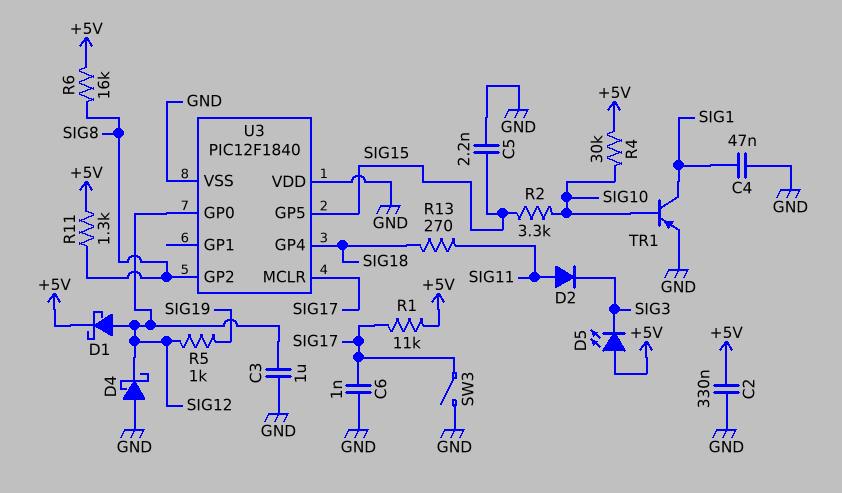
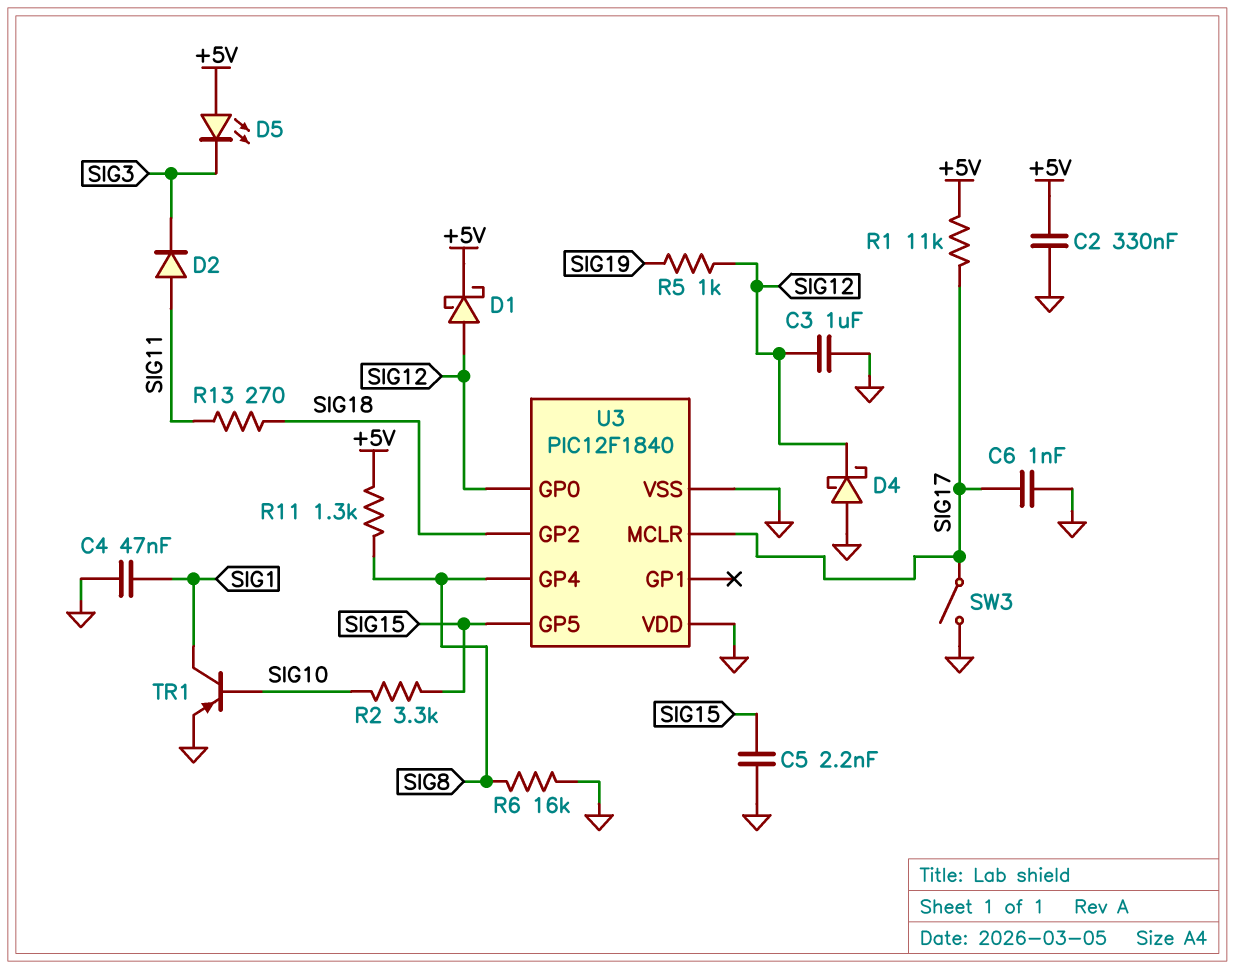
R4: 30k (+5V, SIG10) -> none
R6: 16k (+5V, SIG8) -> 16k (GND, SIG8)
U3 pin GP2: SIG8 -> SIG18
U3 pin GP4: SIG18 -> SIG8

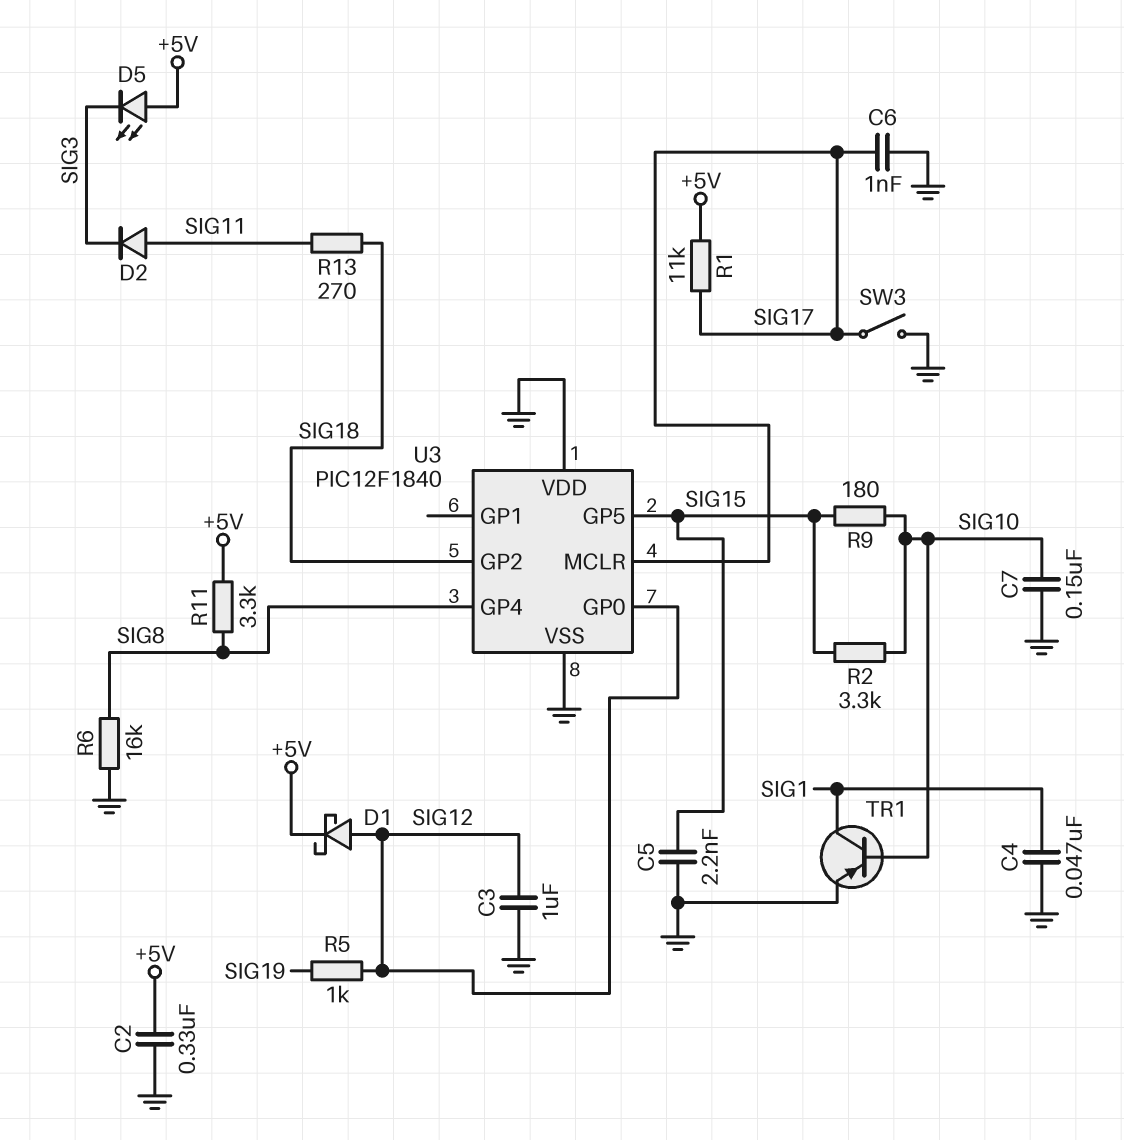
C7: none -> 150nF (GND, SIG10)
D4: schottky (A GND, K SIG12) -> none
R9: none -> 180 (SIG10, SIG15)
R11: 1.3k (+5V, SIG8) -> 3.3k (+5V, SIG8)

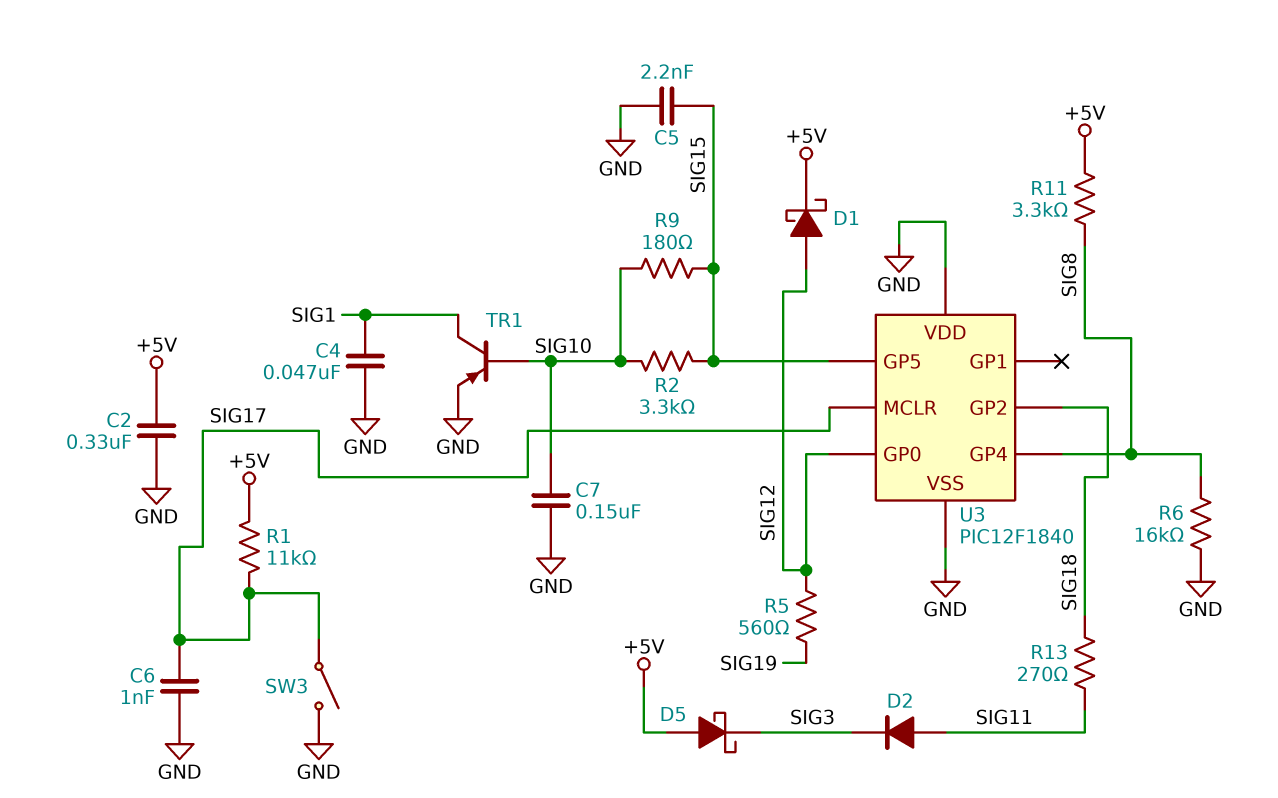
C3: 1uF (GND, SIG12) -> none
D5: LED (A +5V, K SIG3) -> schottky (A +5V, K SIG3)
R5: 1k (SIG12, SIG19) -> 560 (SIG12, SIG19)

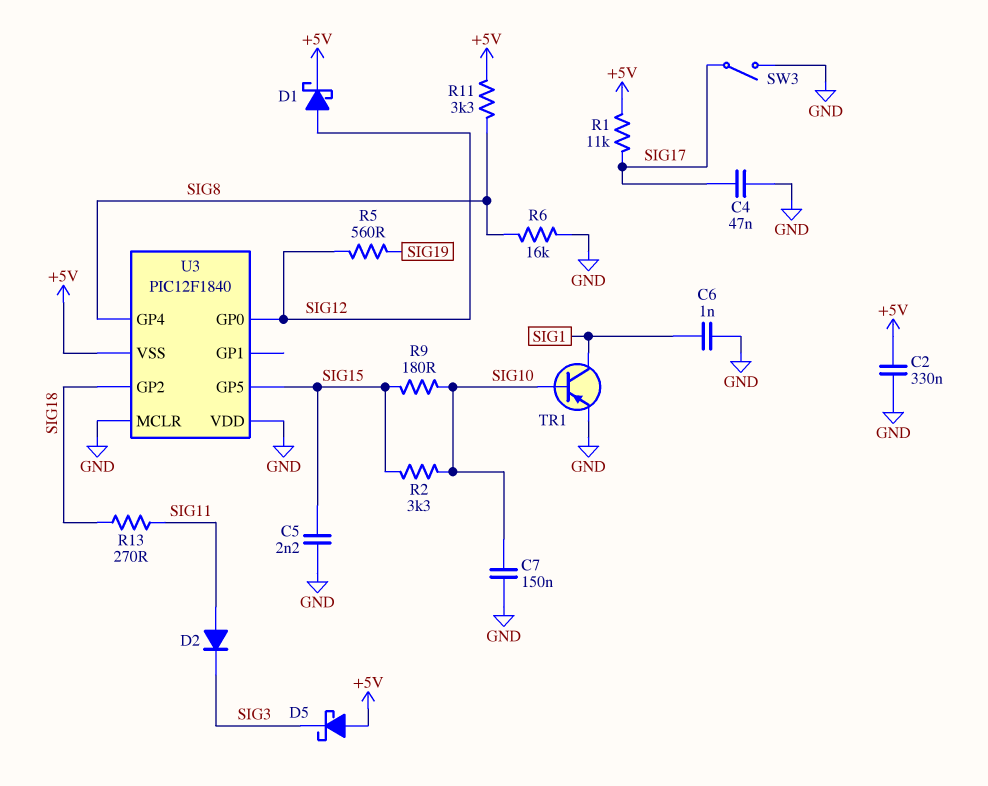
C4: 47nF (GND, SIG1) -> 47nF (GND, SIG17)
C6: 1nF (GND, SIG17) -> 1nF (GND, SIG1)
U3 pin MCLR: SIG17 -> GND
U3 pin VSS: GND -> +5V

